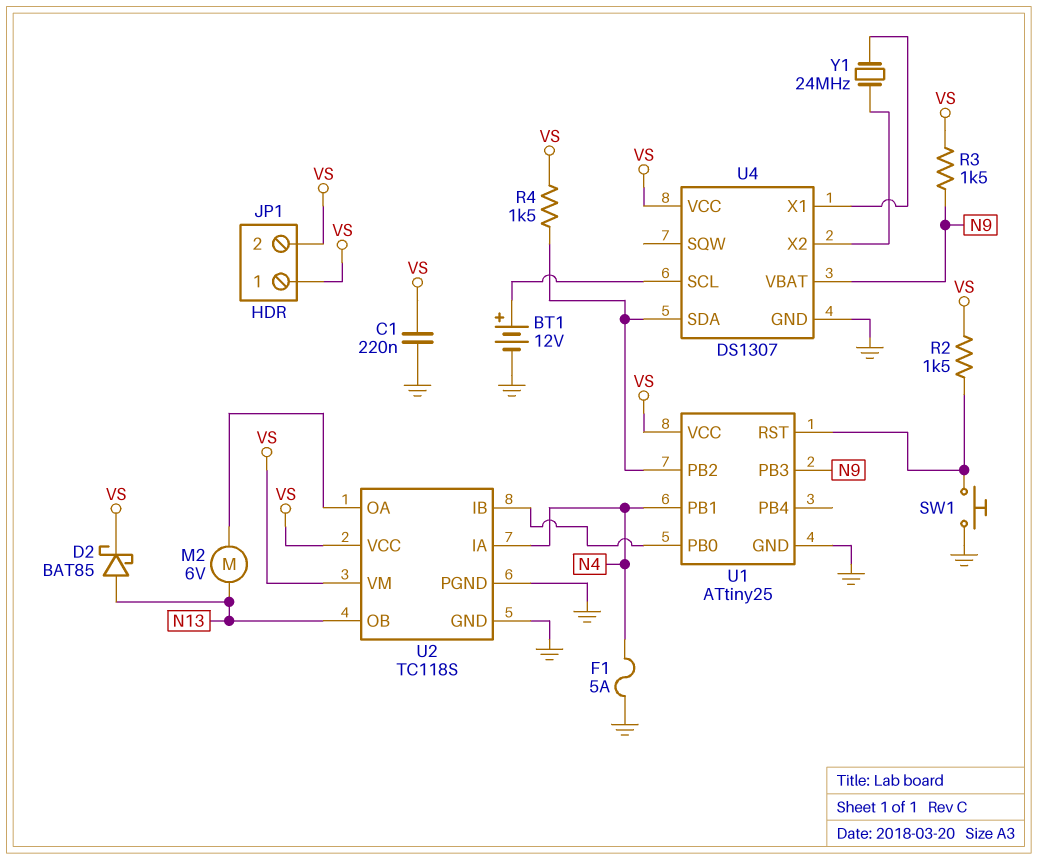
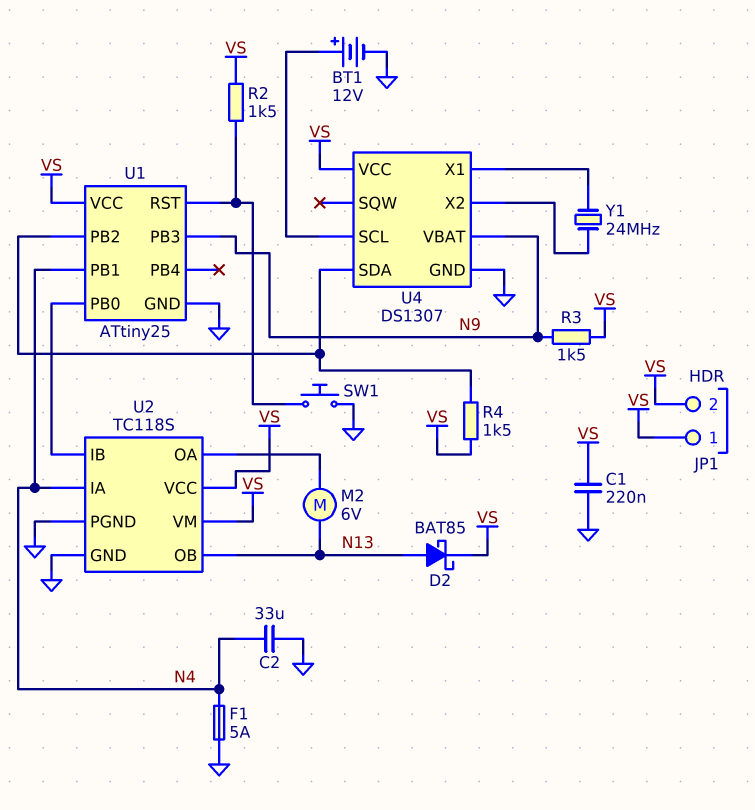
C2: none -> 33uF (GND, N4)

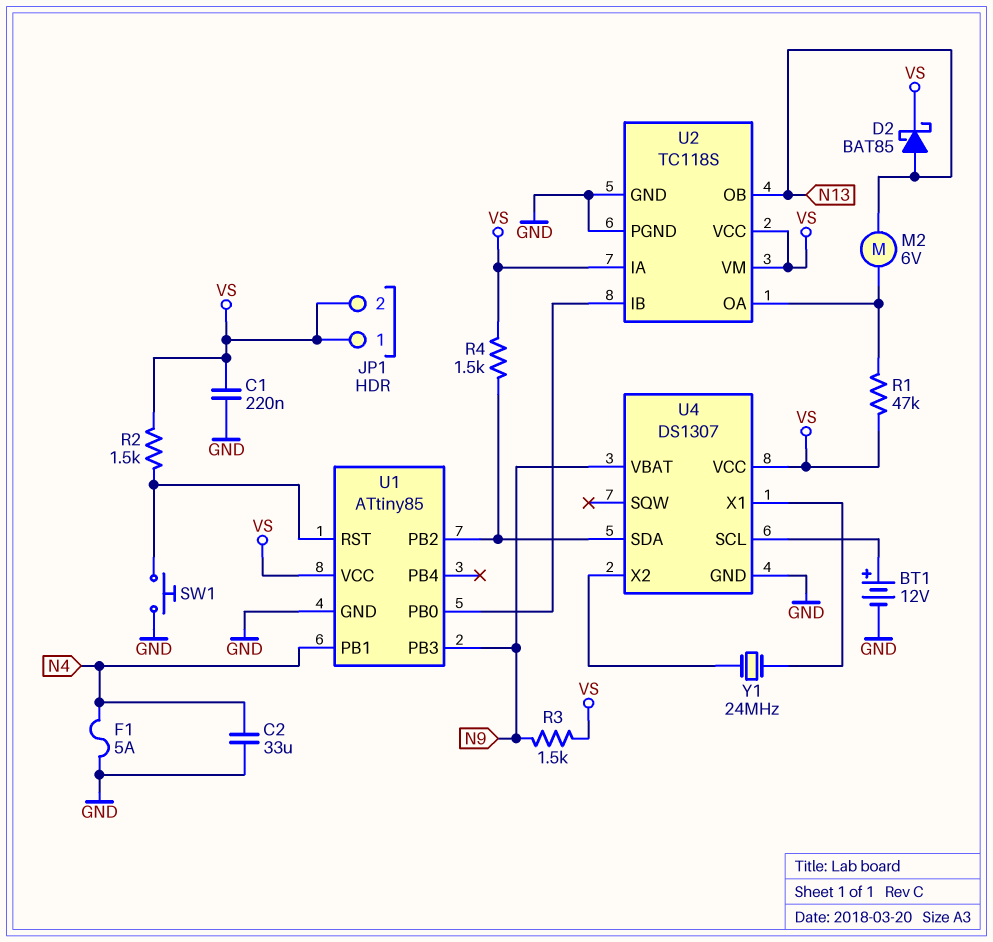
R1: none -> 47k (U2/OA, VS)
U1: ATtiny25 -> ATtiny85
U2 pin IA: N4 -> VS

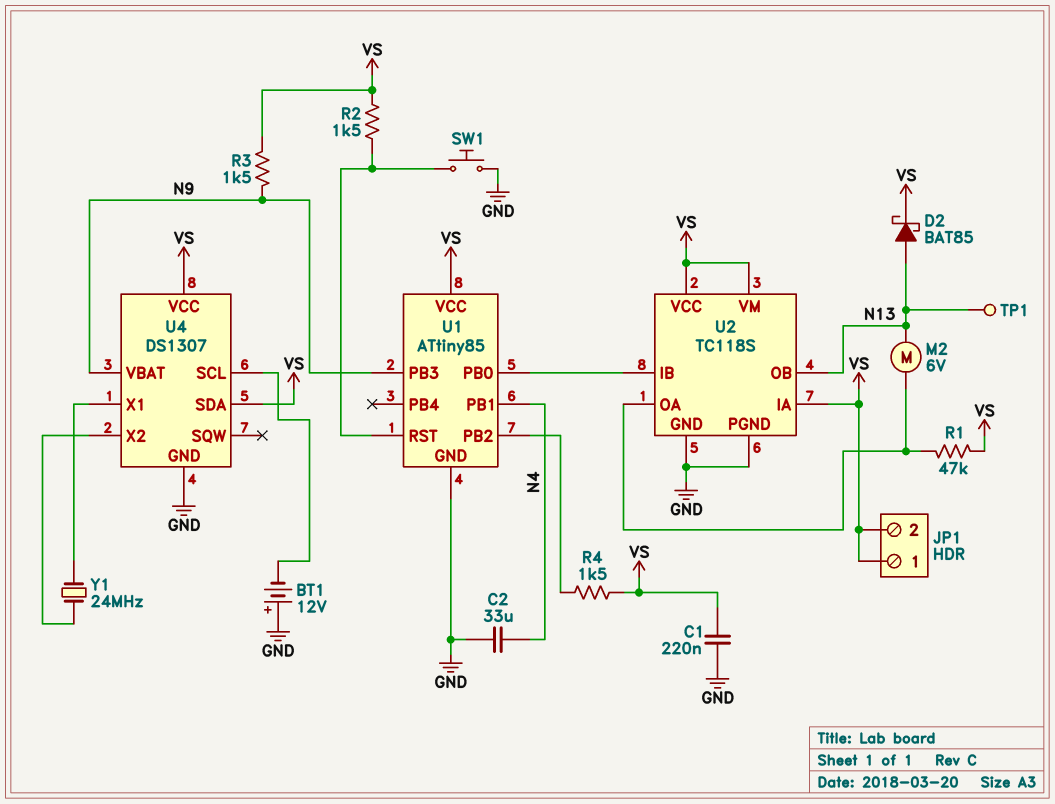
BT1: 12V (plus U4/SCL, minus GND) -> 12V (plus GND, minus U4/SCL)
F1: 5A (GND, N4) -> none
TP1: none -> test point (N13)
U4 pin SDA: U1/PB2 -> VS

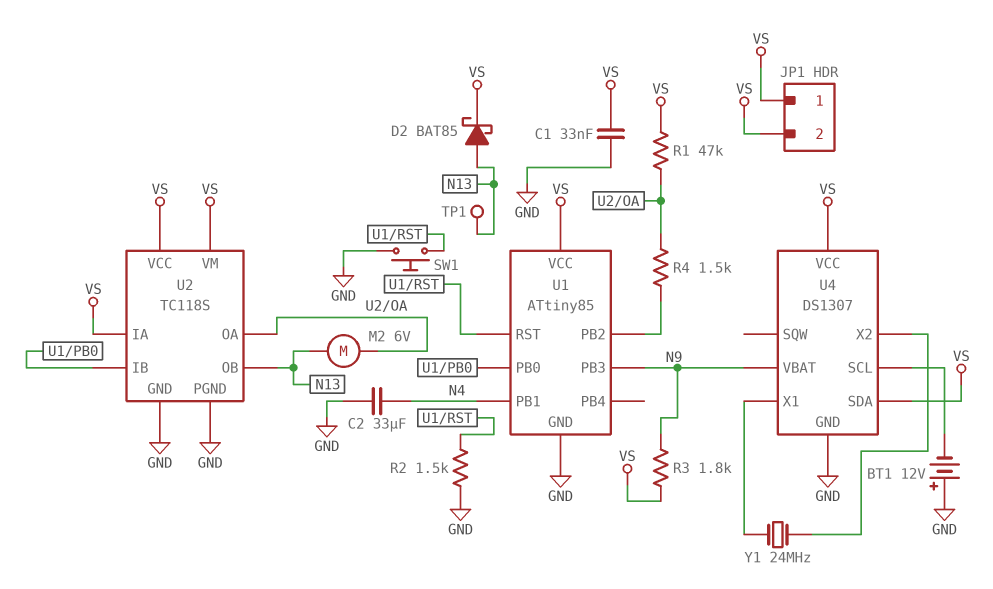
C1: 220nF (GND, VS) -> 33nF (GND, VS)
R2: 1.5k (U1/RST, VS) -> 1.5k (GND, U1/RST)
R3: 1.5k (N9, VS) -> 1.8k (N9, VS)
R4: 1.5k (U1/PB2, VS) -> 1.5k (U1/PB2, U2/OA)

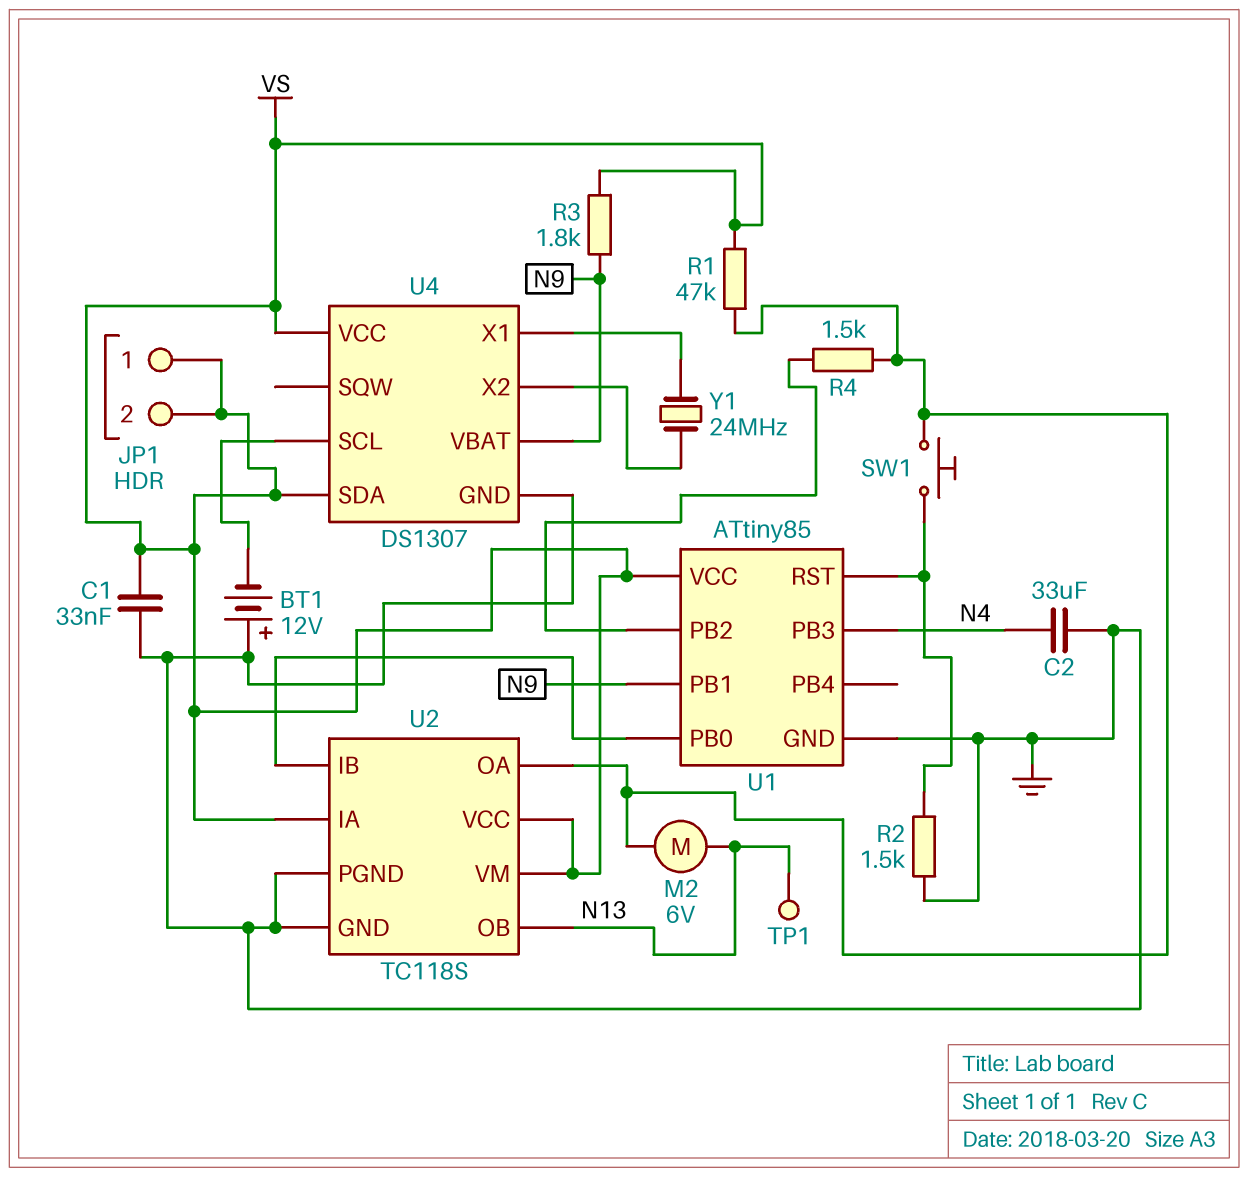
D2: schottky BAT85 (A N13, K VS) -> none
SW1: button (GND, U1/RST) -> button (U1/RST, U2/OA)
U1 pin PB1: N4 -> N9
U1 pin PB3: N9 -> N4

